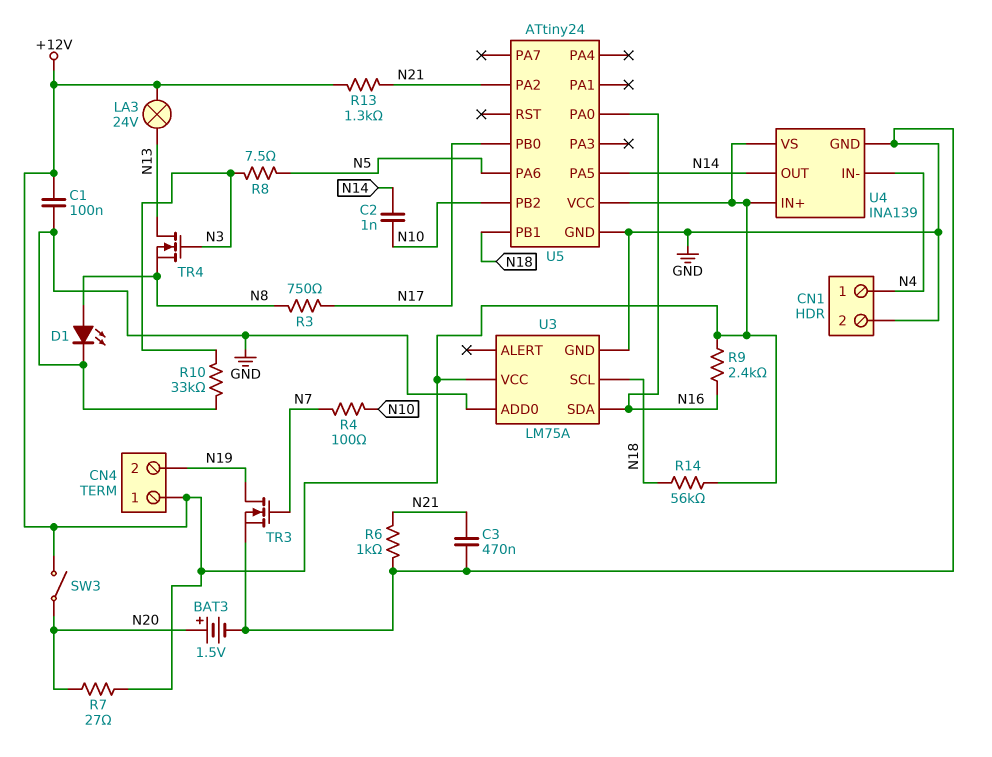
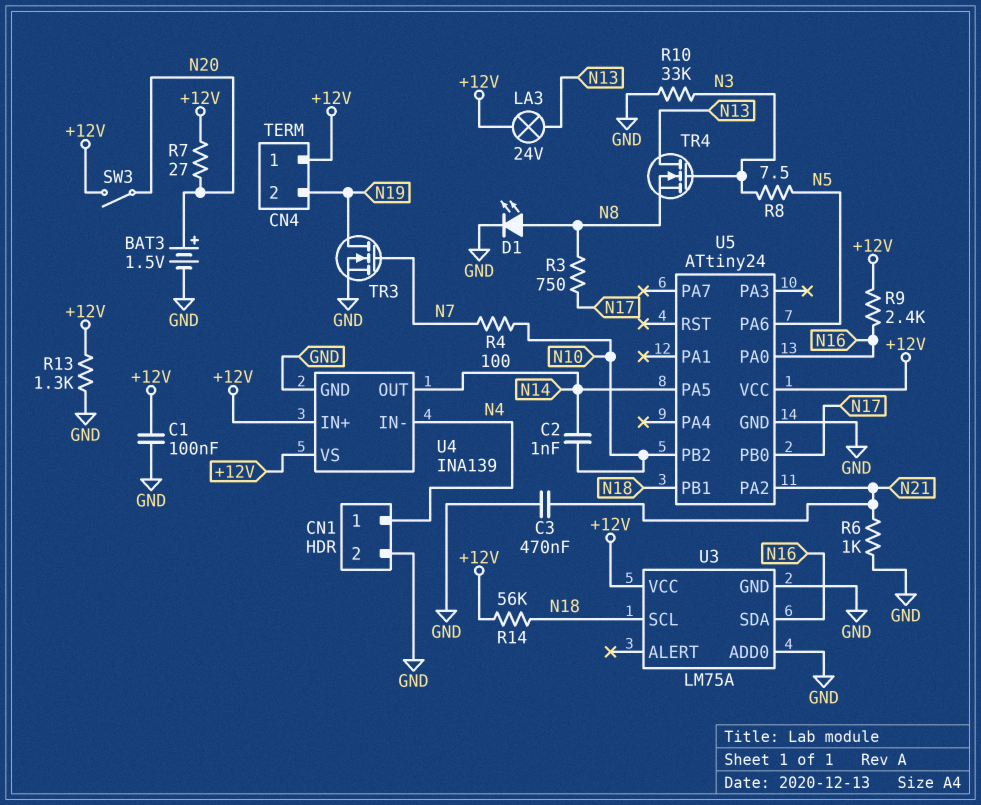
R13: 1.3k (+12V, N21) -> 1.3k (+12V, GND)

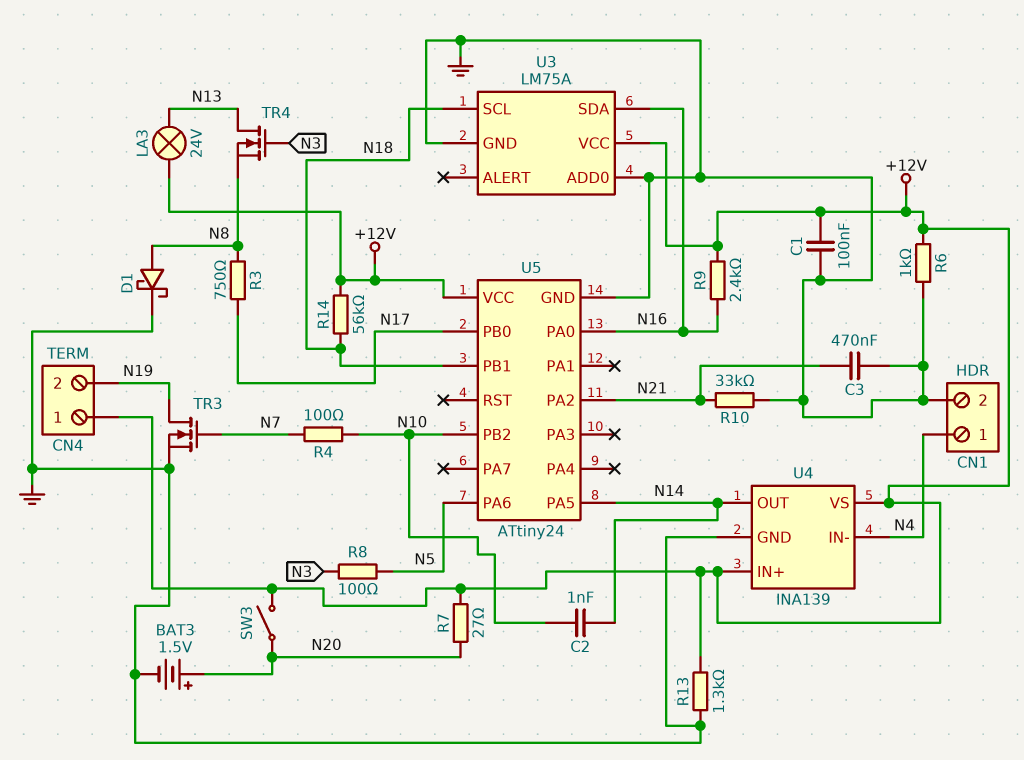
D1: LED (A N8, K GND) -> schottky (A N8, K GND)
R6: 1k (GND, N21) -> 1k (+12V, GND)
R8: 7.5 (N3, N5) -> 100 (N3, N5)
R10: 33k (GND, N3) -> 33k (GND, N21)

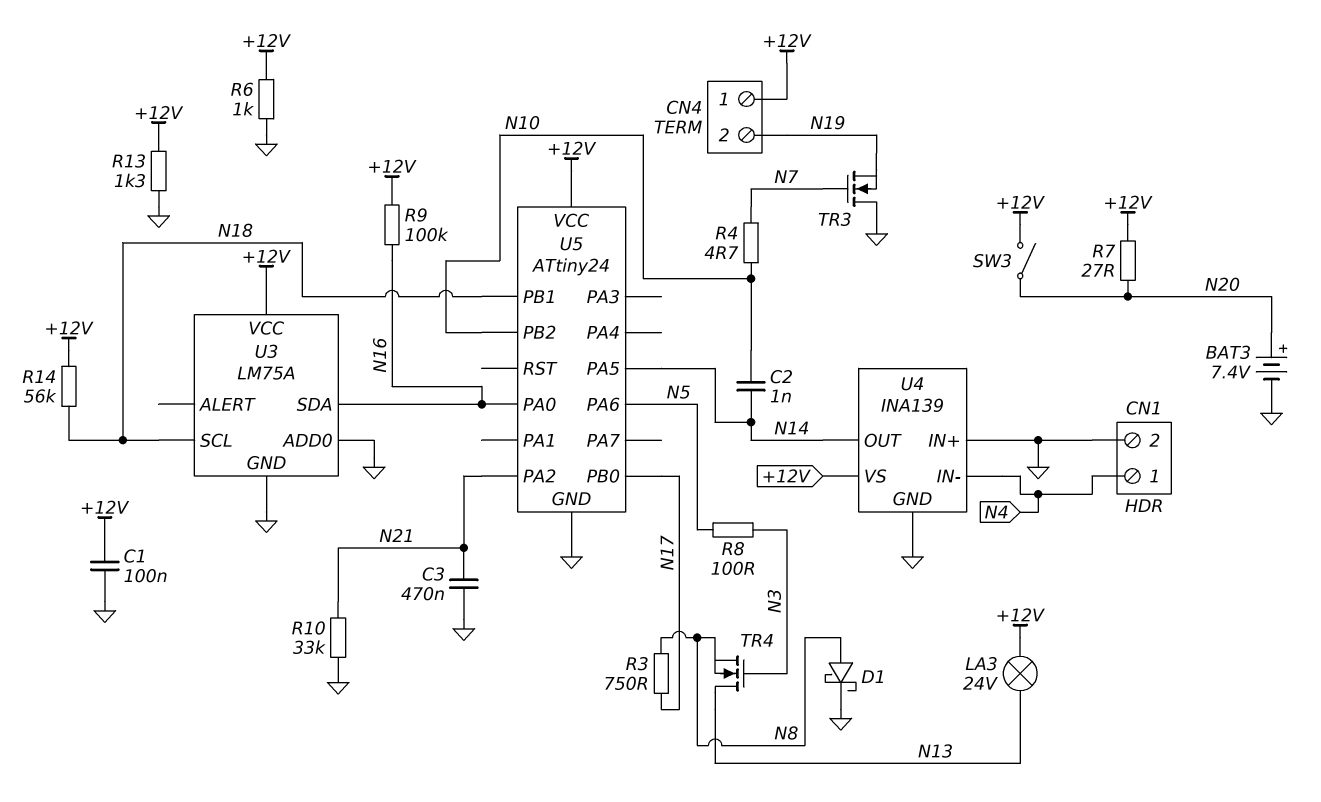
BAT3: 1.5V (plus N20, minus GND) -> 7.4V (plus N20, minus GND)
R4: 100 (N7, N10) -> 4.7 (N7, N10)
R9: 2.4k (+12V, N16) -> 100k (+12V, N16)
TR3: NMOS (G N7, D N19, S GND) -> NMOS (G N7, D GND, S N19)
U4 pin IN+: +12V -> GND

